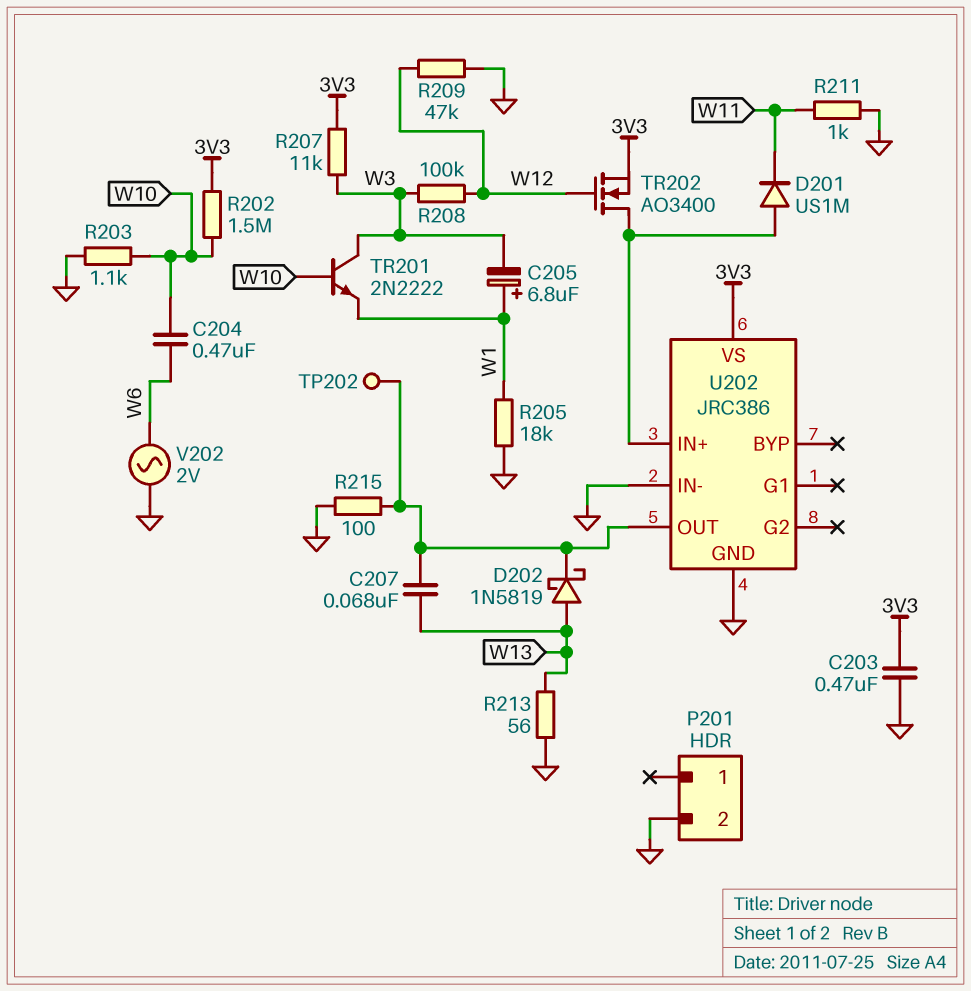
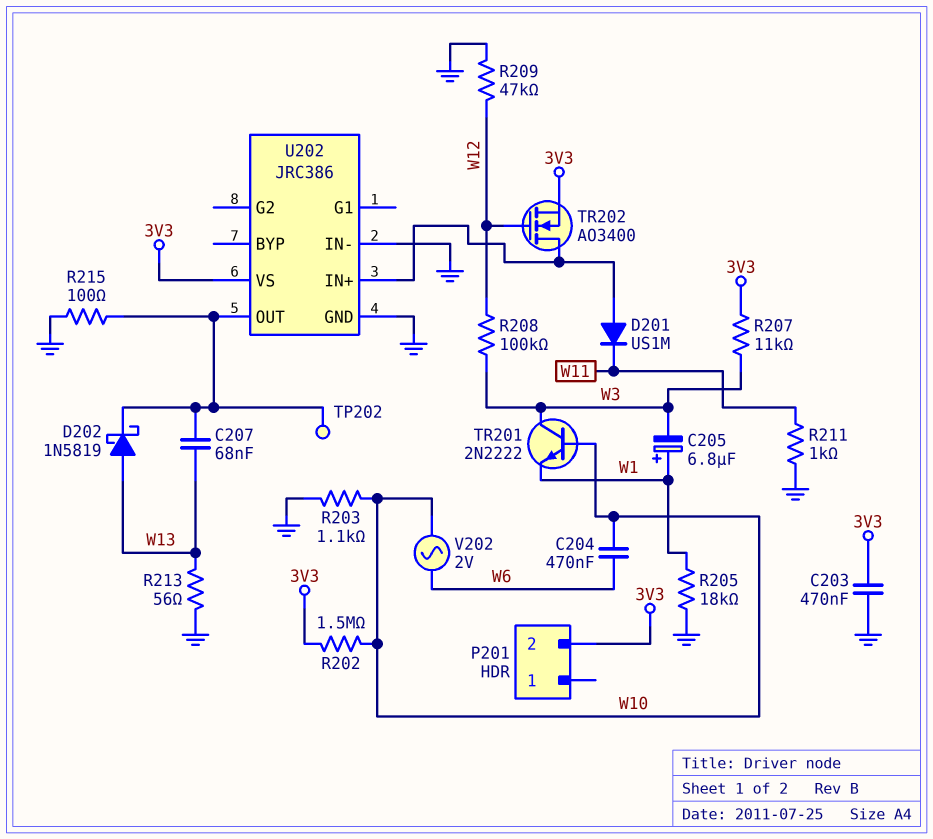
P201 pin 2: GND -> 3V3
V202: AC 2V (GND, W6) -> AC 2V (W6, W10)

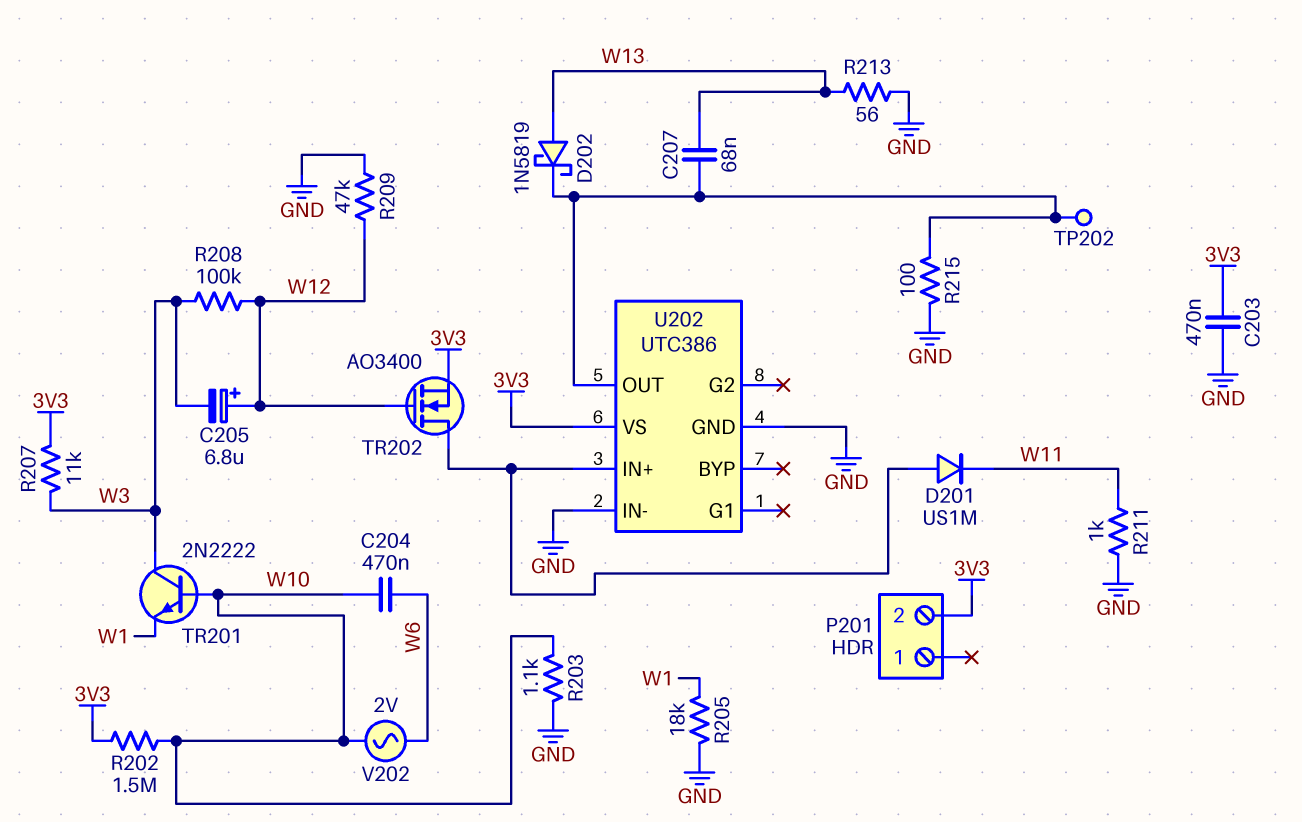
C205: 6.8uF (plus W1, minus W3) -> 6.8uF (plus W12, minus W3)
U202: JRC386 -> UTC386

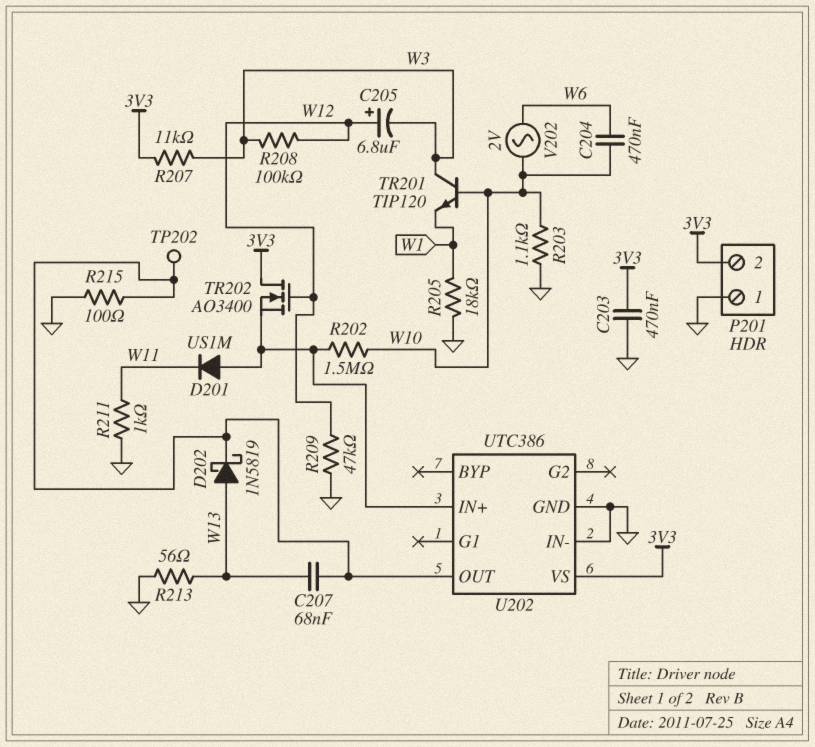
P201 pin 1: none -> GND
R202: 1.5M (3V3, W10) -> 1.5M (U202/IN+, W10)
TR201: NPN 2N2222 (B W10, C W3, E W1) -> NPN TIP120 (B W10, C W3, E W1)
TR202: NMOS AO3400 (G W12, D U202/IN+, S 3V3) -> NMOS AO3400 (G W12, D 3V3, S U202/IN+)

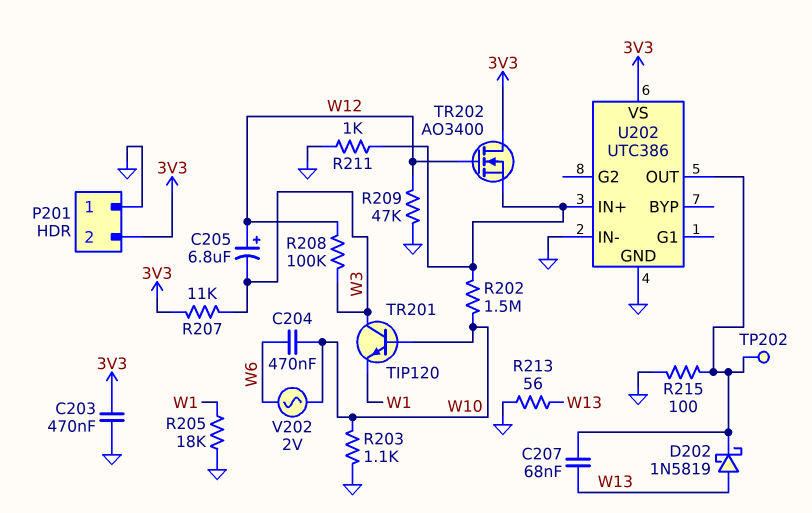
D201: diode US1M (A U202/IN+, K W11) -> none
R211: 1k (GND, W11) -> 1k (GND, U202/IN+)

